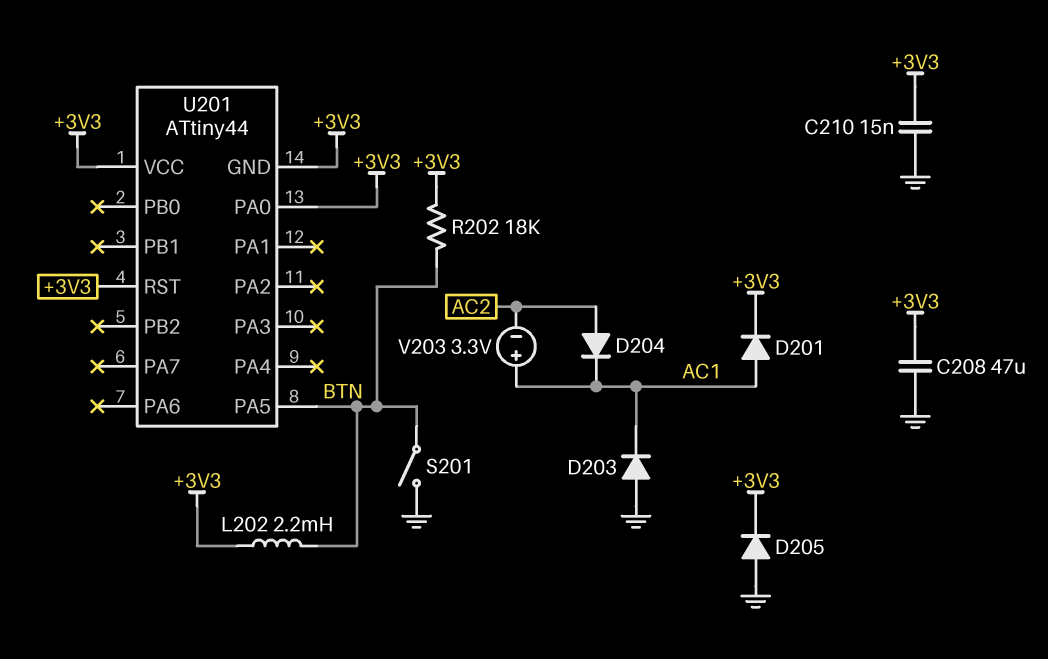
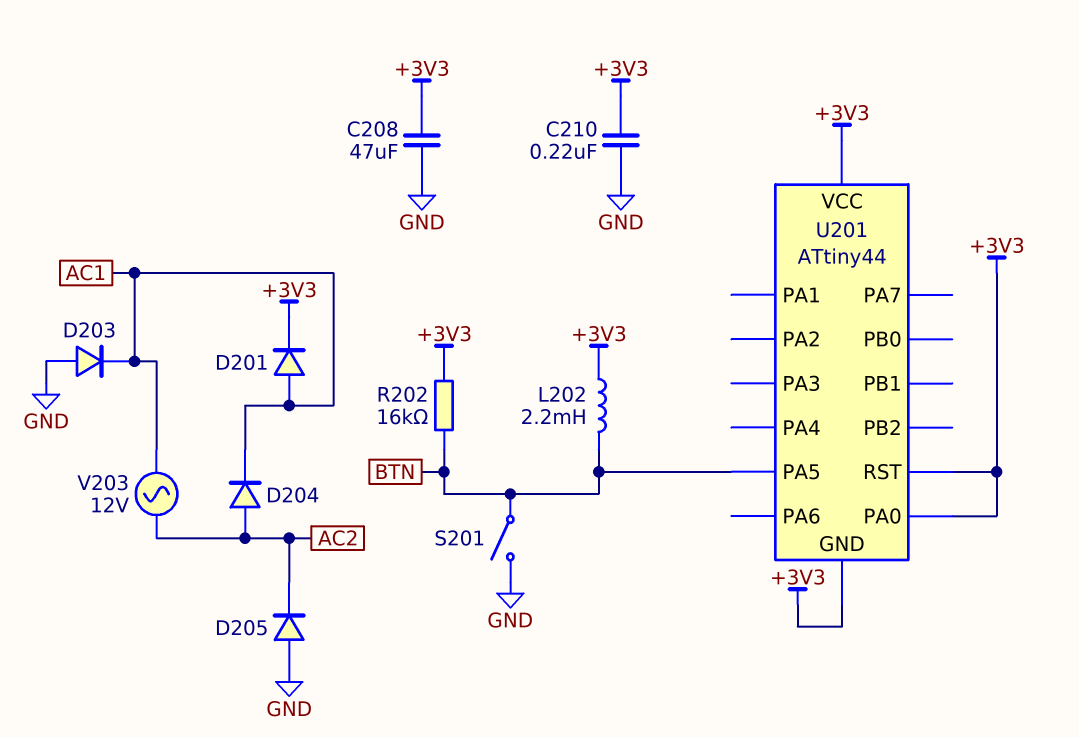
C210: 15nF (+3V3, GND) -> 220nF (+3V3, GND)
D205: diode (A GND, K +3V3) -> diode (A GND, K AC2)
R202: 18k (+3V3, BTN) -> 16k (+3V3, BTN)
V203: 3.3V (plus AC1, minus AC2) -> AC 12V (AC1, AC2)

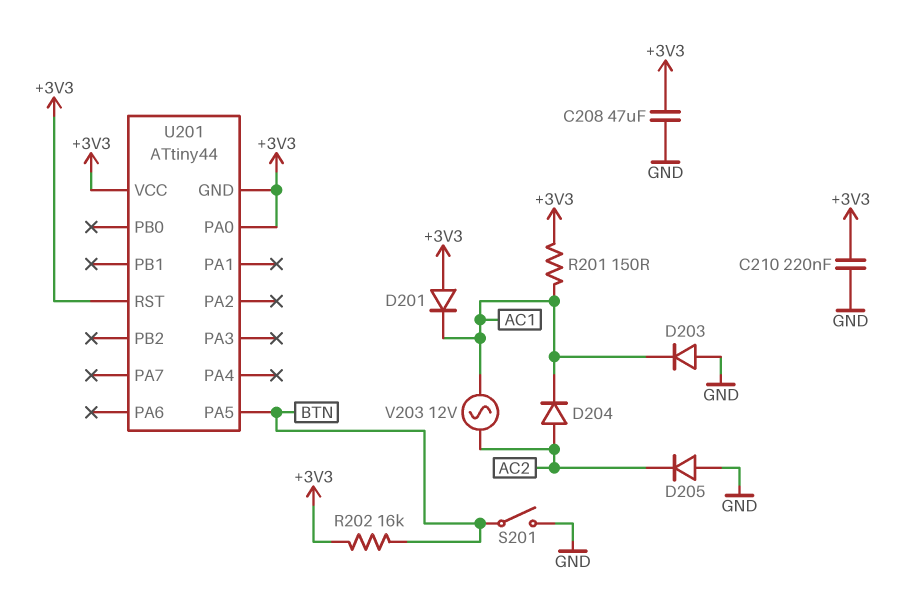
D201: diode (A AC1, K +3V3) -> diode (A +3V3, K AC1)
L202: 2.2mH (+3V3, BTN) -> none
R201: none -> 150 (+3V3, AC1)

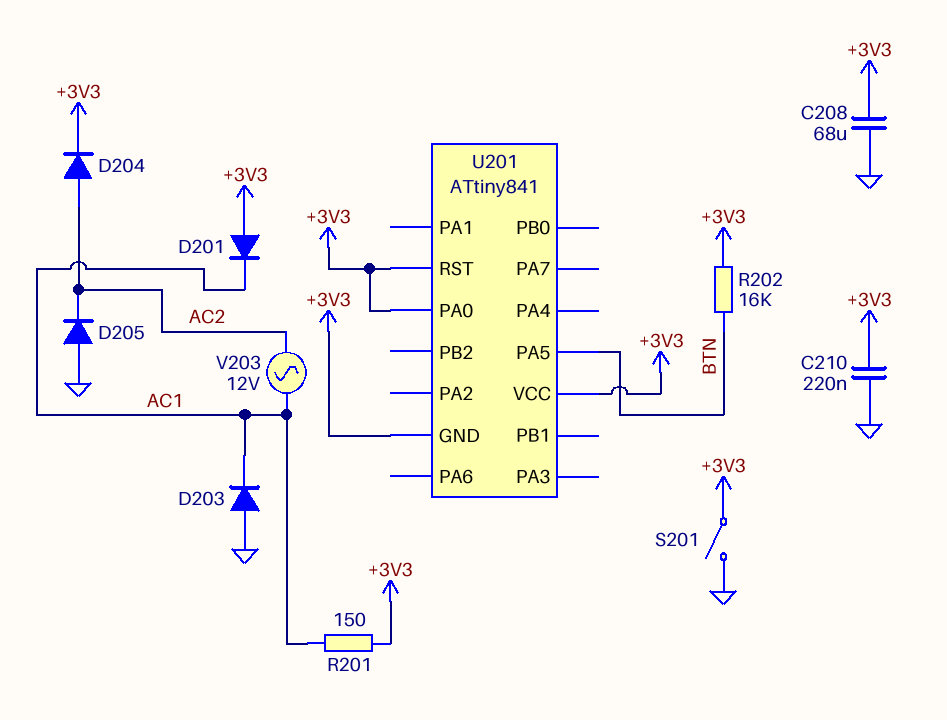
C208: 47uF (+3V3, GND) -> 68uF (+3V3, GND)
D204: diode (A AC2, K AC1) -> diode (A AC2, K +3V3)
S201: switch (BTN, GND) -> switch (+3V3, GND)
U201: ATtiny44 -> ATtiny841

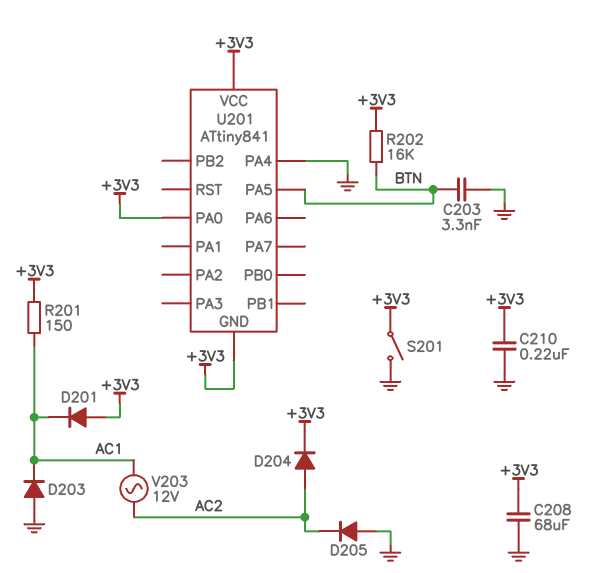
C203: none -> 3.3nF (BTN, GND)
U201 pin PA4: none -> GND
U201 pin RST: +3V3 -> none

